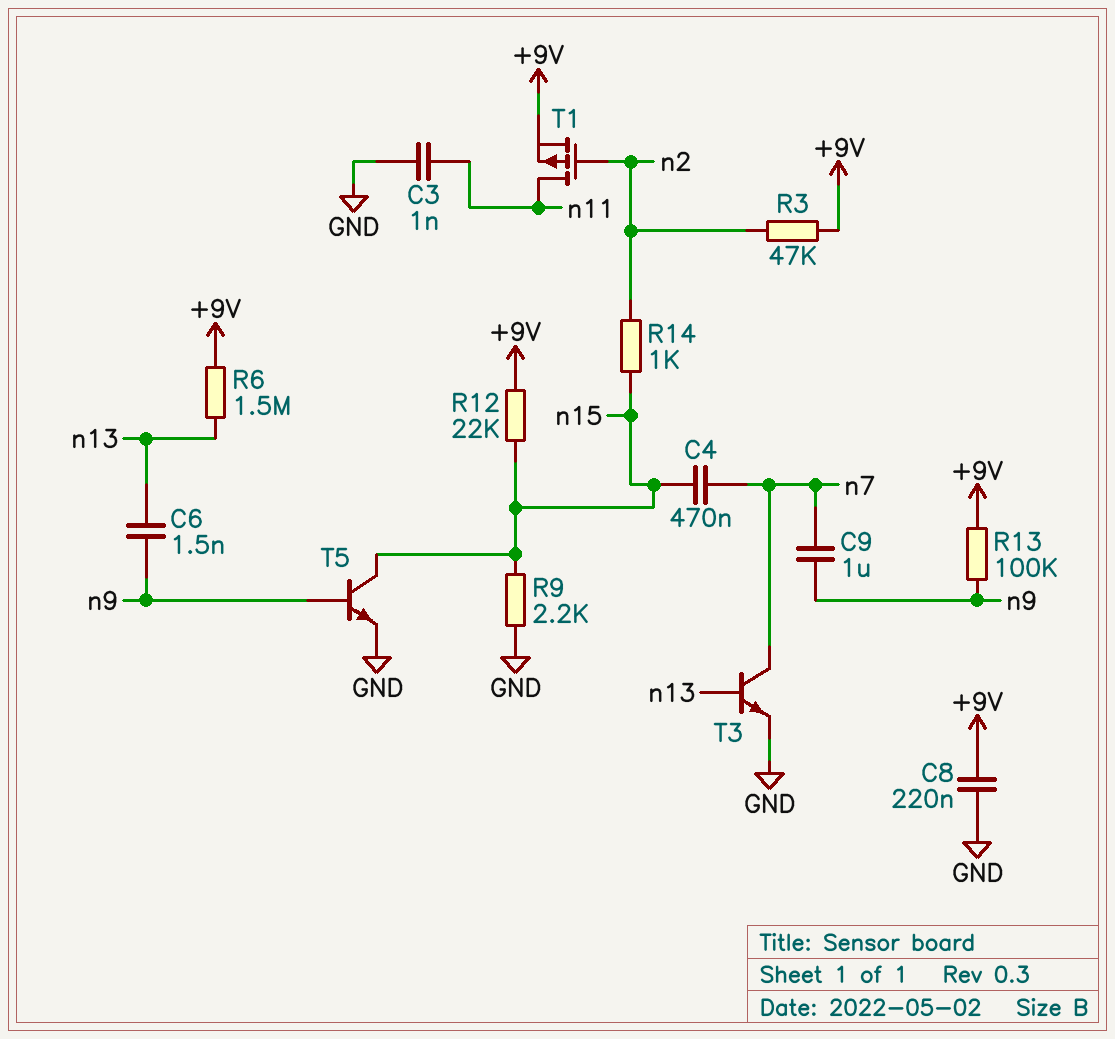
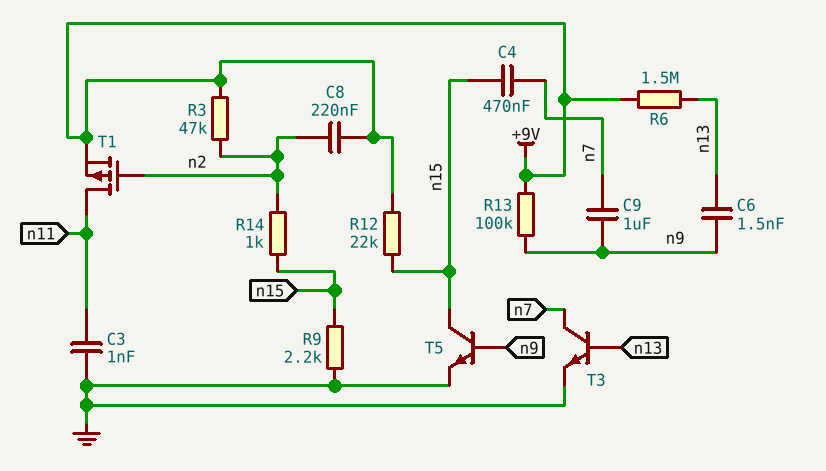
C8: 220nF (+9V, GND) -> 220nF (+9V, n2)

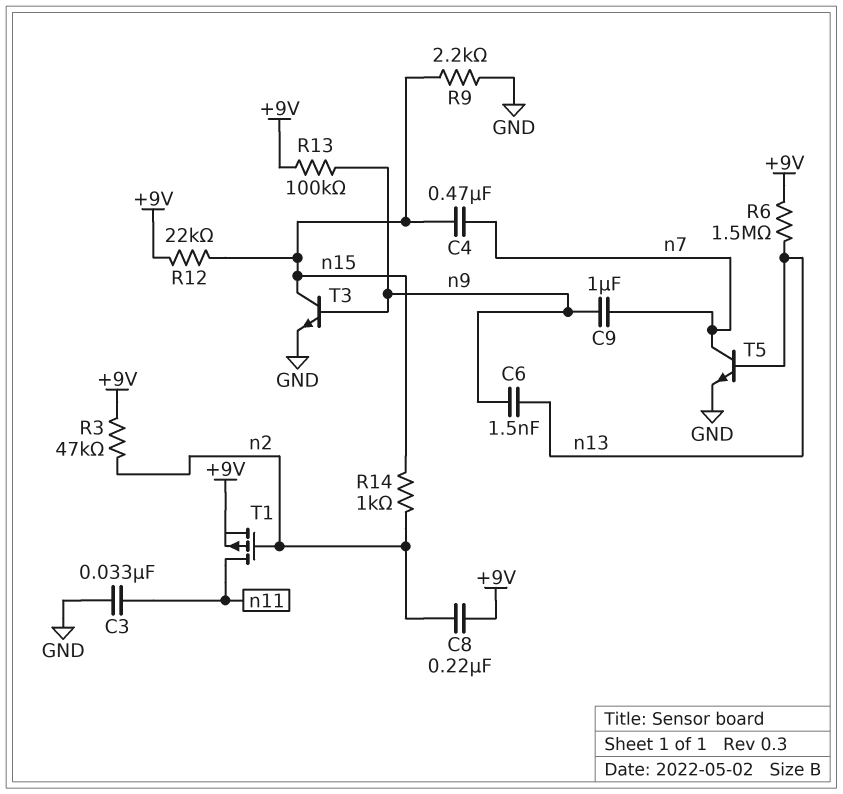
C3: 1nF (GND, n11) -> 33nF (GND, n11)
T3: NPN (B n13, C n7, E GND) -> NPN (B n9, C n15, E GND)
T5: NPN (B n9, C n15, E GND) -> NPN (B n13, C n7, E GND)

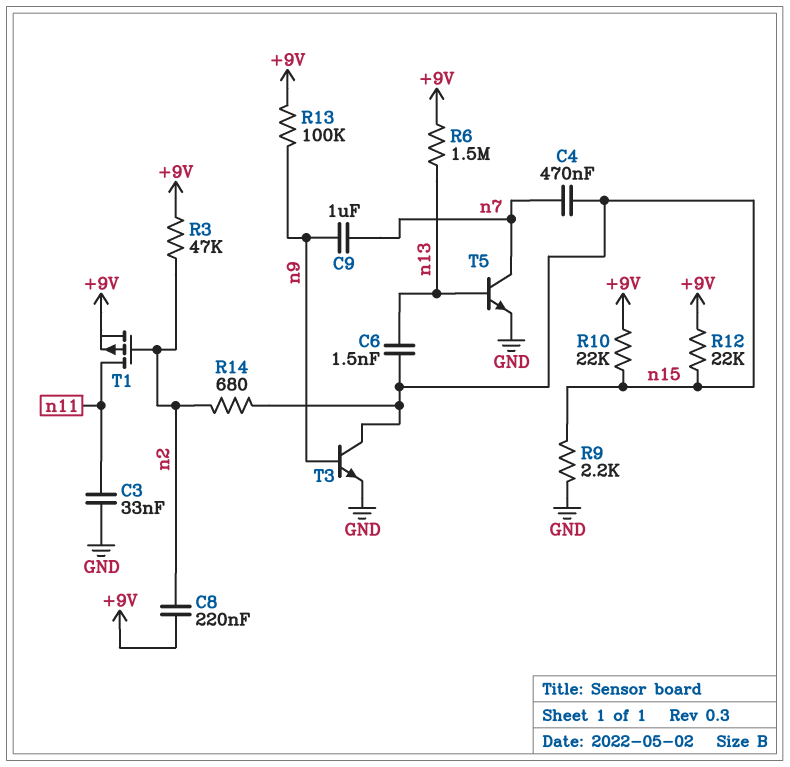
C6: 1.5nF (n9, n13) -> 1.5nF (n13, n15)
R10: none -> 22k (+9V, n15)
R14: 1k (n2, n15) -> 680 (n2, n15)

